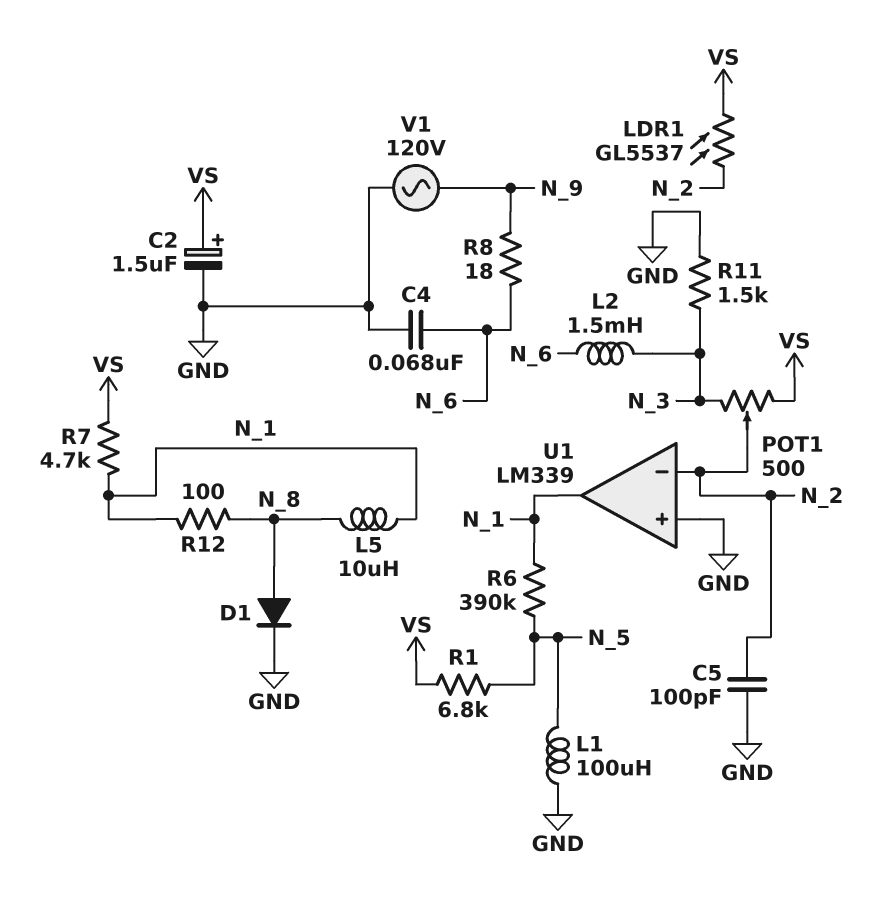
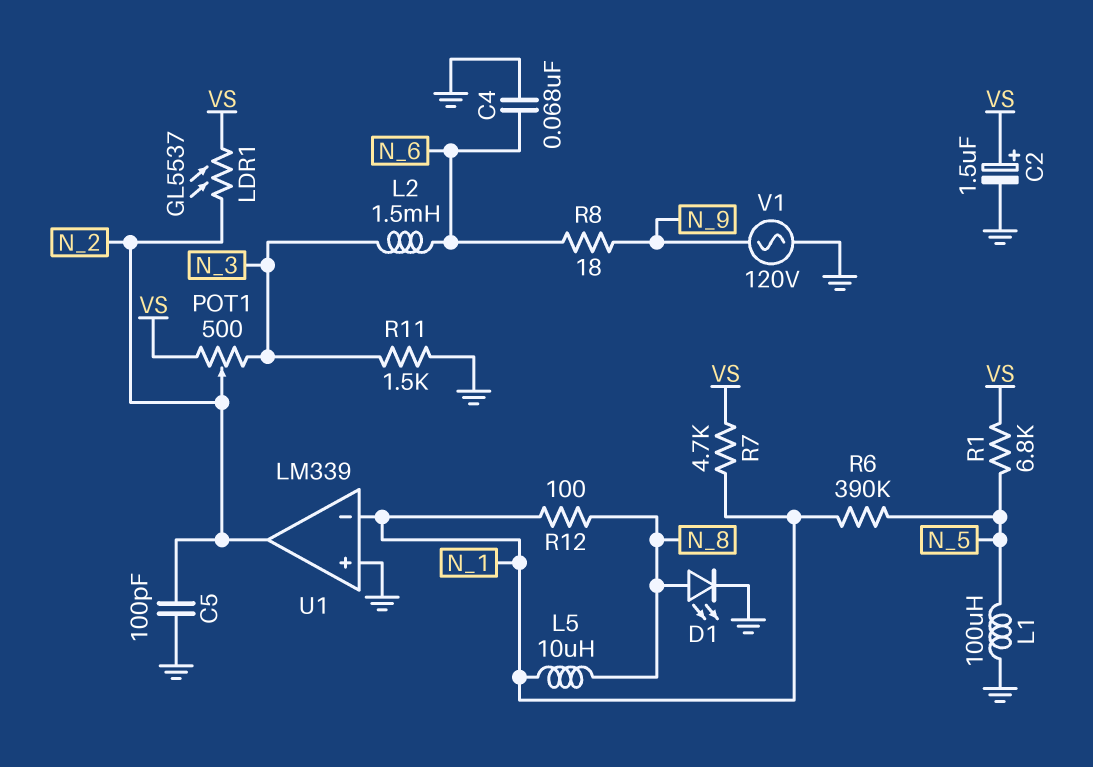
D1: diode (A N_8, K GND) -> LED (A N_8, K GND)
U1 pin in-: N_2 -> N_1
U1 pin out: N_1 -> N_2

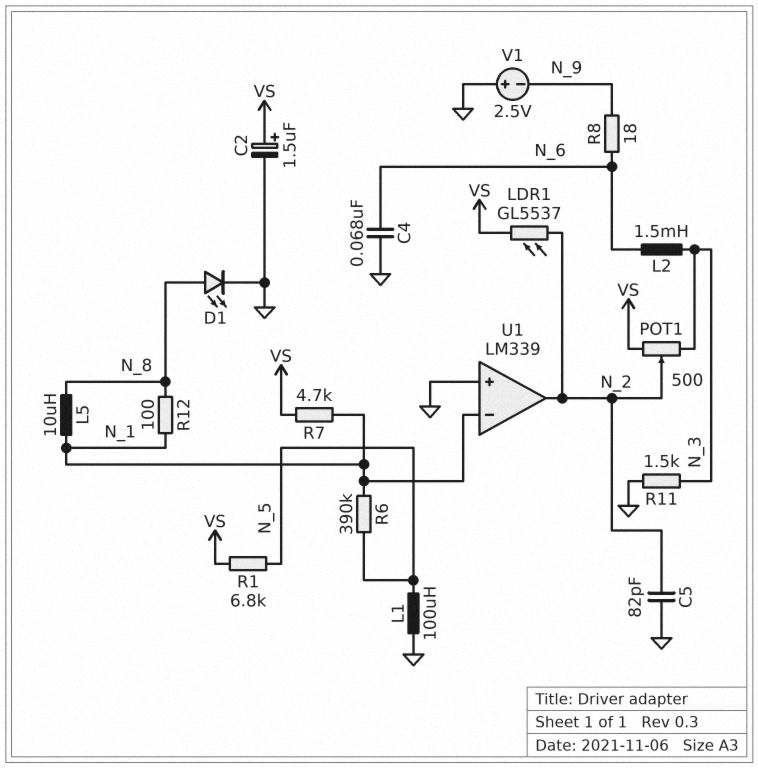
C5: 100pF (GND, N_2) -> 82pF (GND, N_2)
V1: AC 120V (GND, N_9) -> 2.5V (plus GND, minus N_9)

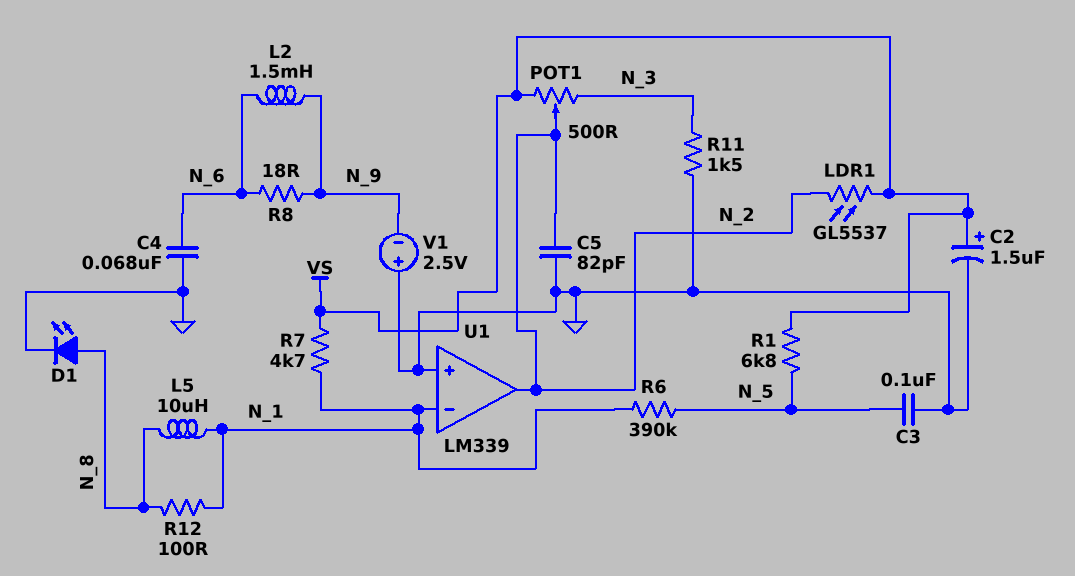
C3: none -> 100nF (GND, N_5)
L1: 100uH (GND, N_5) -> none
L2: 1.5mH (N_3, N_6) -> 1.5mH (N_6, N_9)

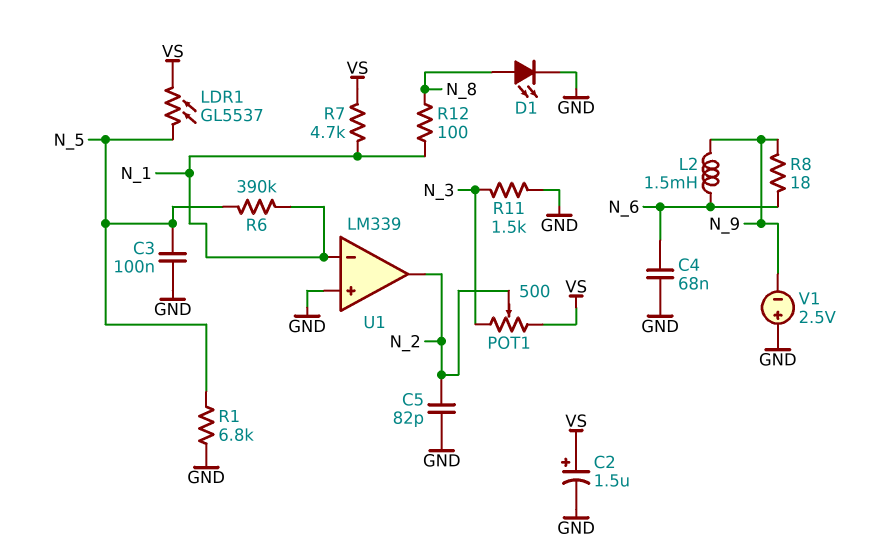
L5: 10uH (N_1, N_8) -> none
LDR1: GL5537 (N_2, VS) -> GL5537 (N_5, VS)
R1: 6.8k (N_5, VS) -> 6.8k (GND, N_5)

